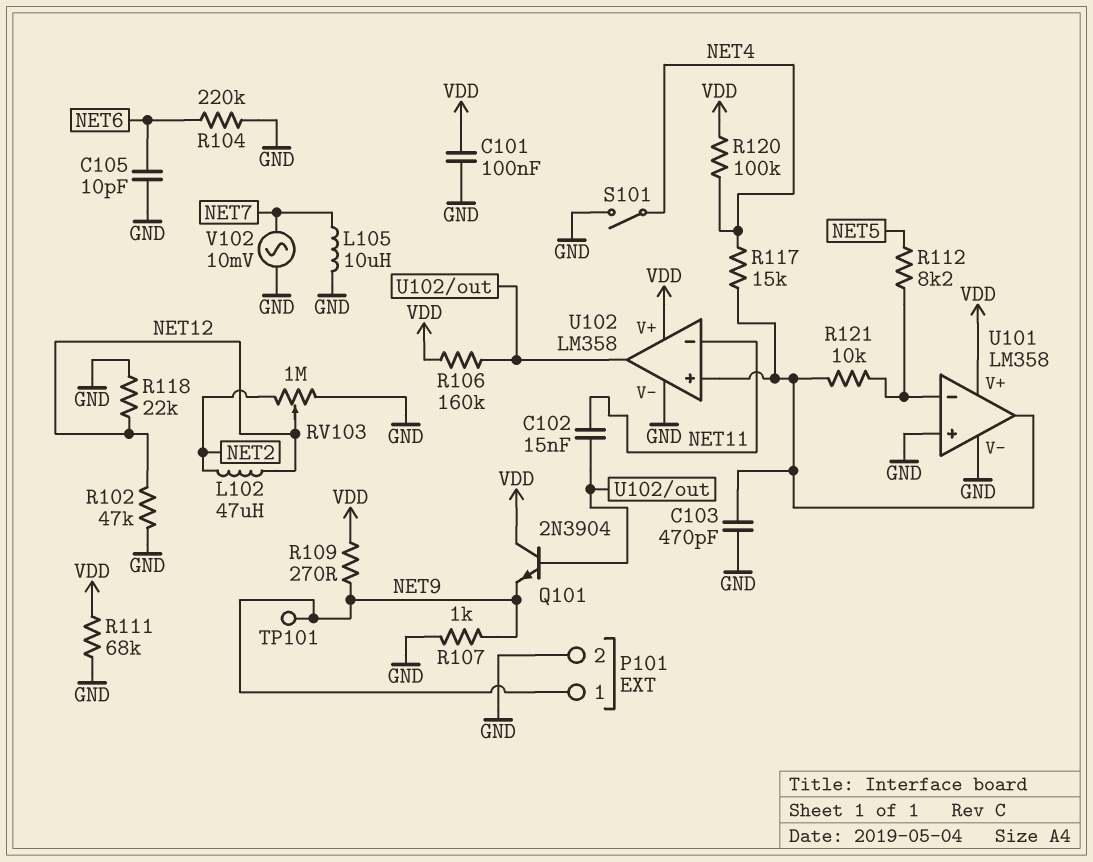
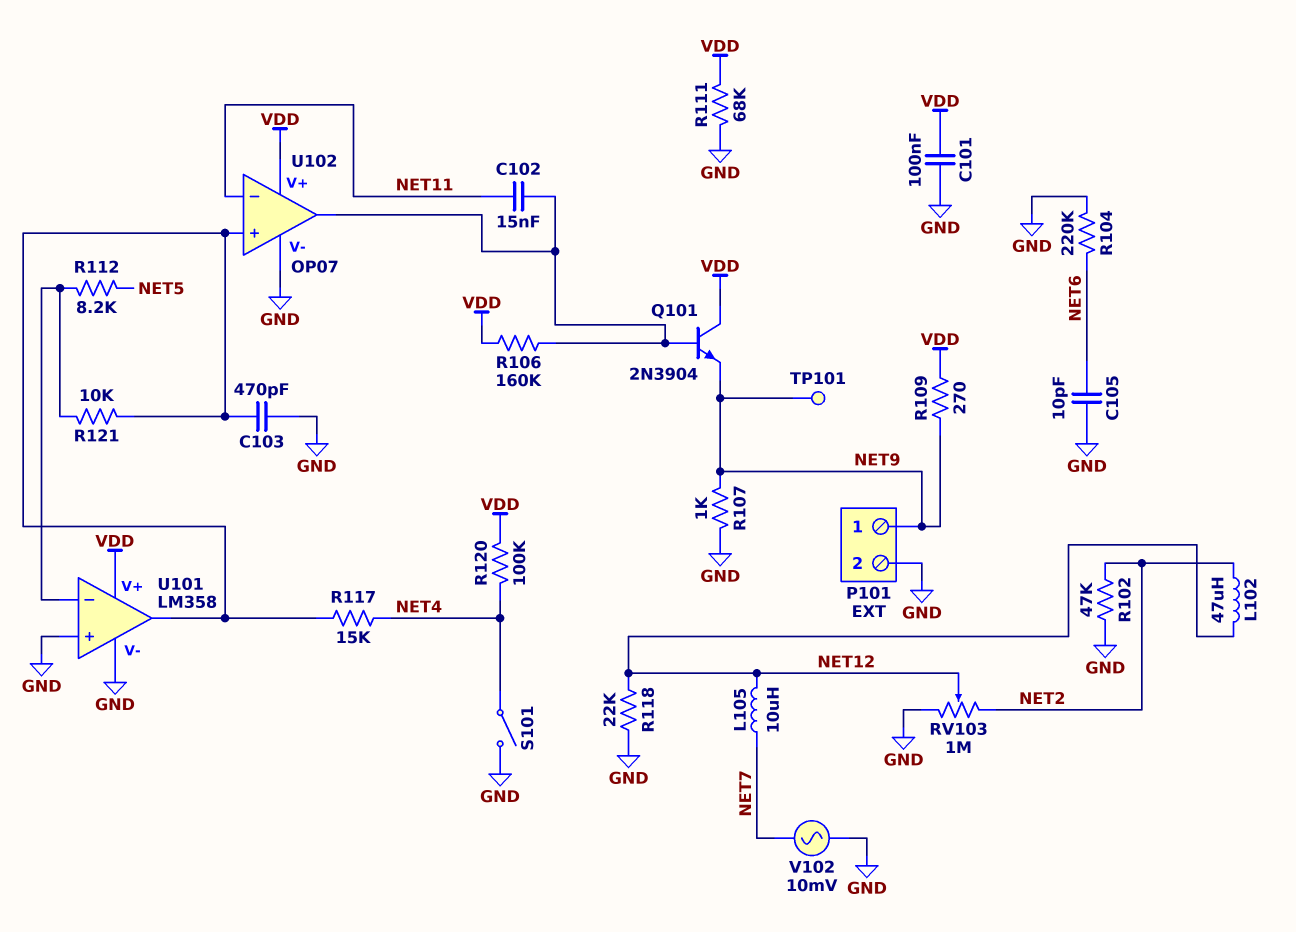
L105: 10uH (GND, NET7) -> 10uH (NET7, NET12)
R102: 47k (GND, NET12) -> 47k (GND, NET2)
U102: LM358 -> OP07

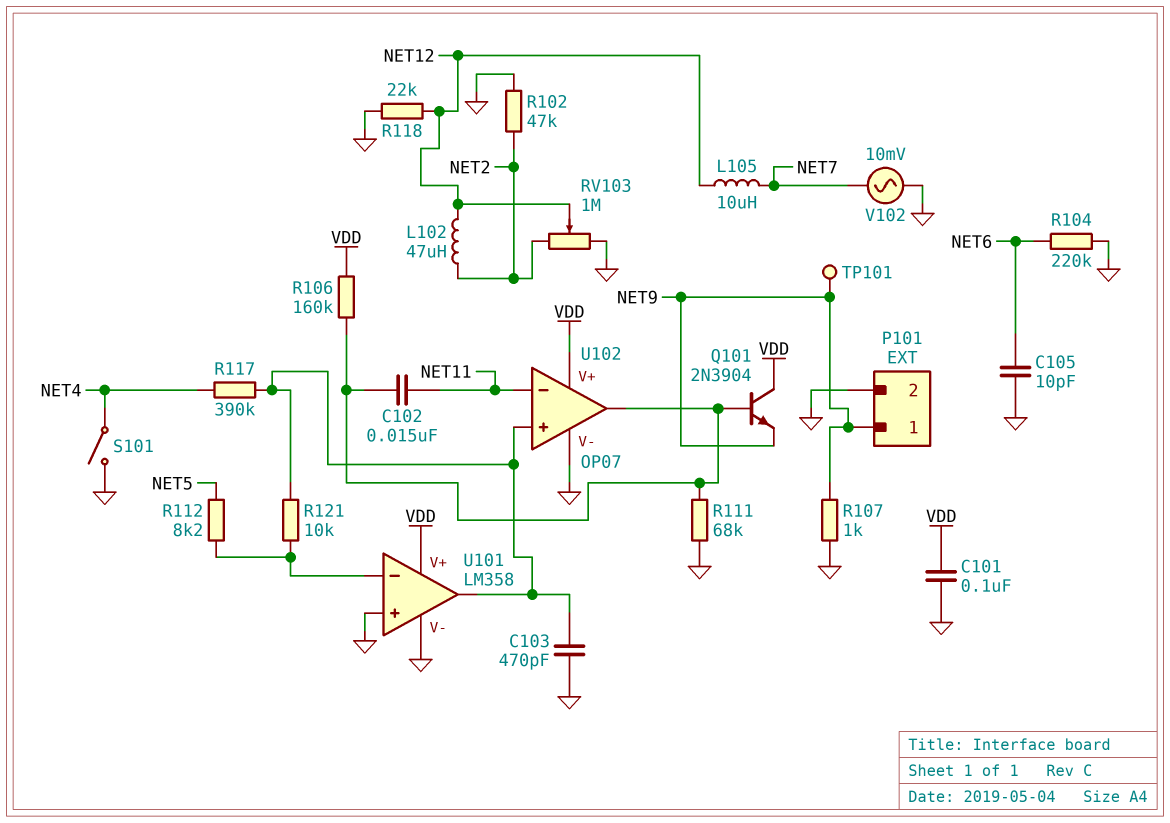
R109: 270 (NET9, VDD) -> none
R111: 68k (GND, VDD) -> 68k (GND, U102/out)
R117: 15k (NET4, U101/out) -> 390k (NET4, U101/out)
R120: 100k (NET4, VDD) -> none

